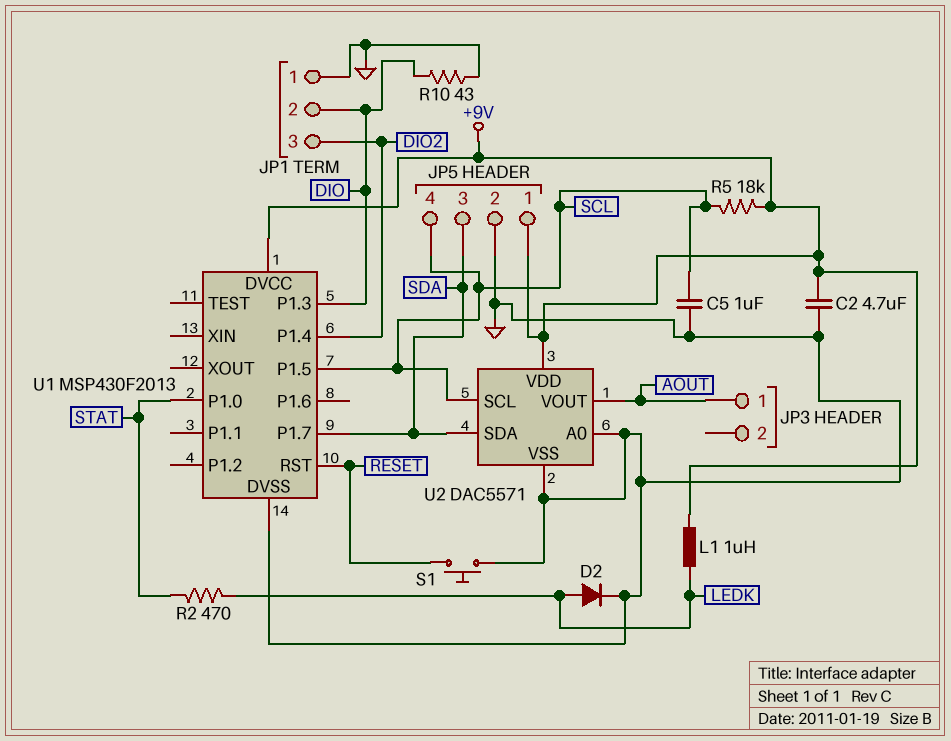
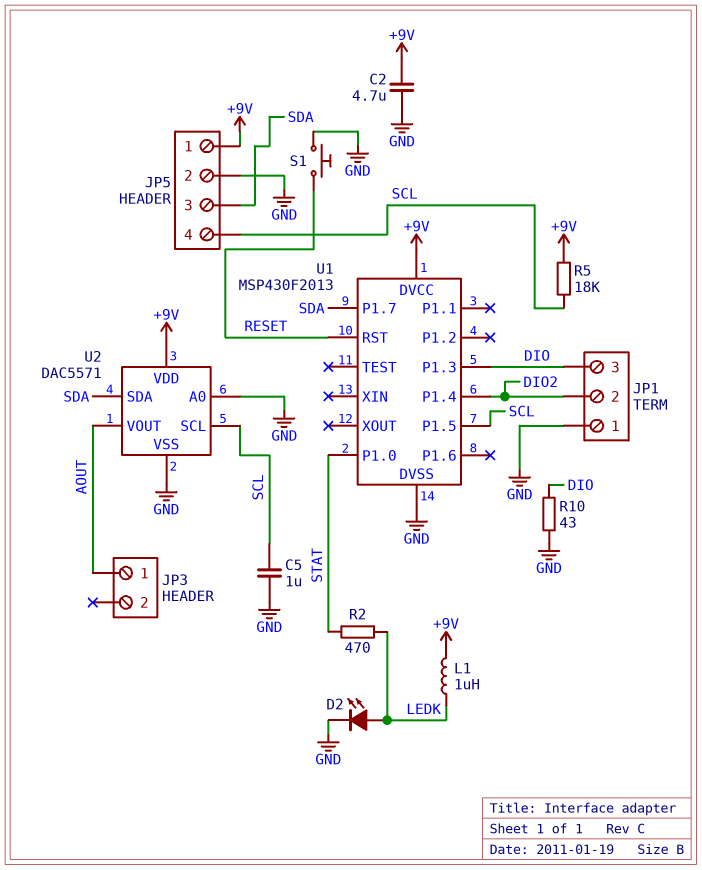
D2: diode (A LEDK, K GND) -> LED (A LEDK, K GND)
JP1 pin 2: DIO -> DIO2
JP1 pin 3: DIO2 -> DIO

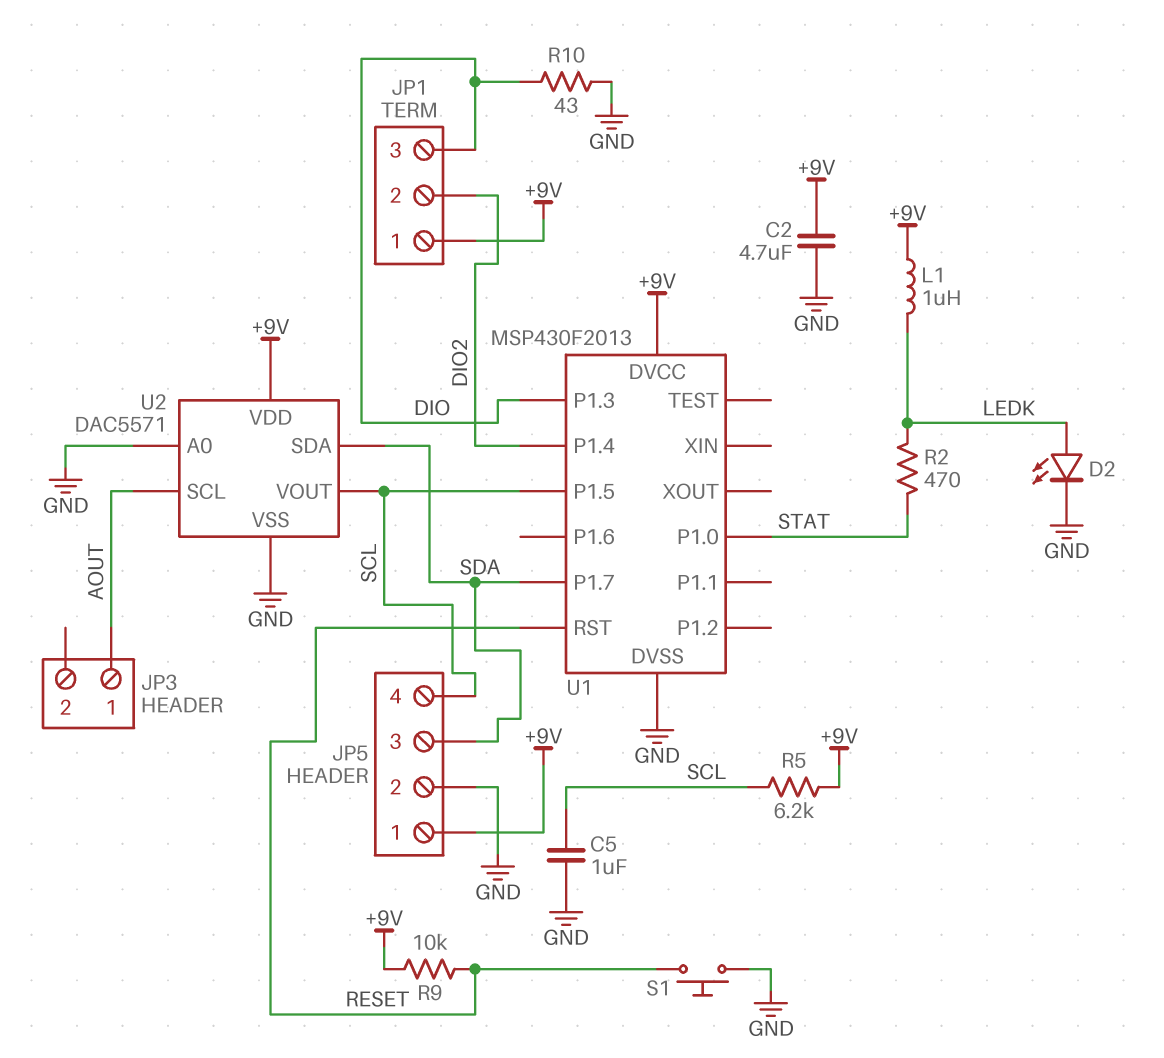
JP1 pin 1: GND -> +9V
R5: 18k (+9V, SCL) -> 6.2k (+9V, SCL)
R9: none -> 10k (+9V, RESET)
U2 pin SCL: SCL -> AOUT
U2 pin VOUT: AOUT -> SCL

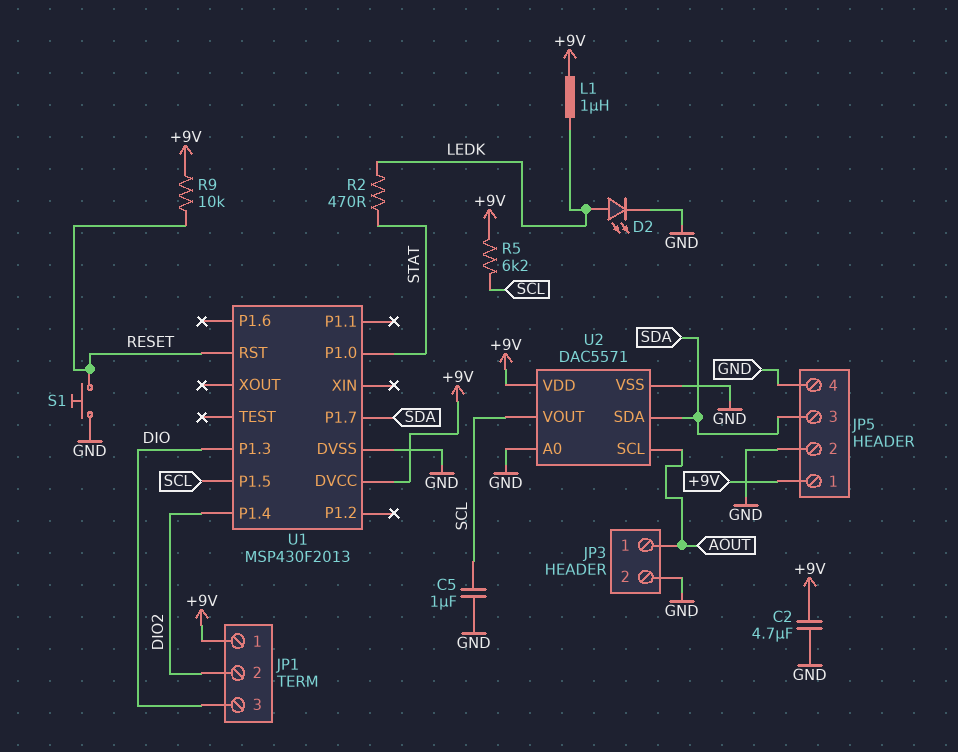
JP3 pin 2: none -> GND
JP5 pin 4: SCL -> GND
R10: 43 (DIO, GND) -> none

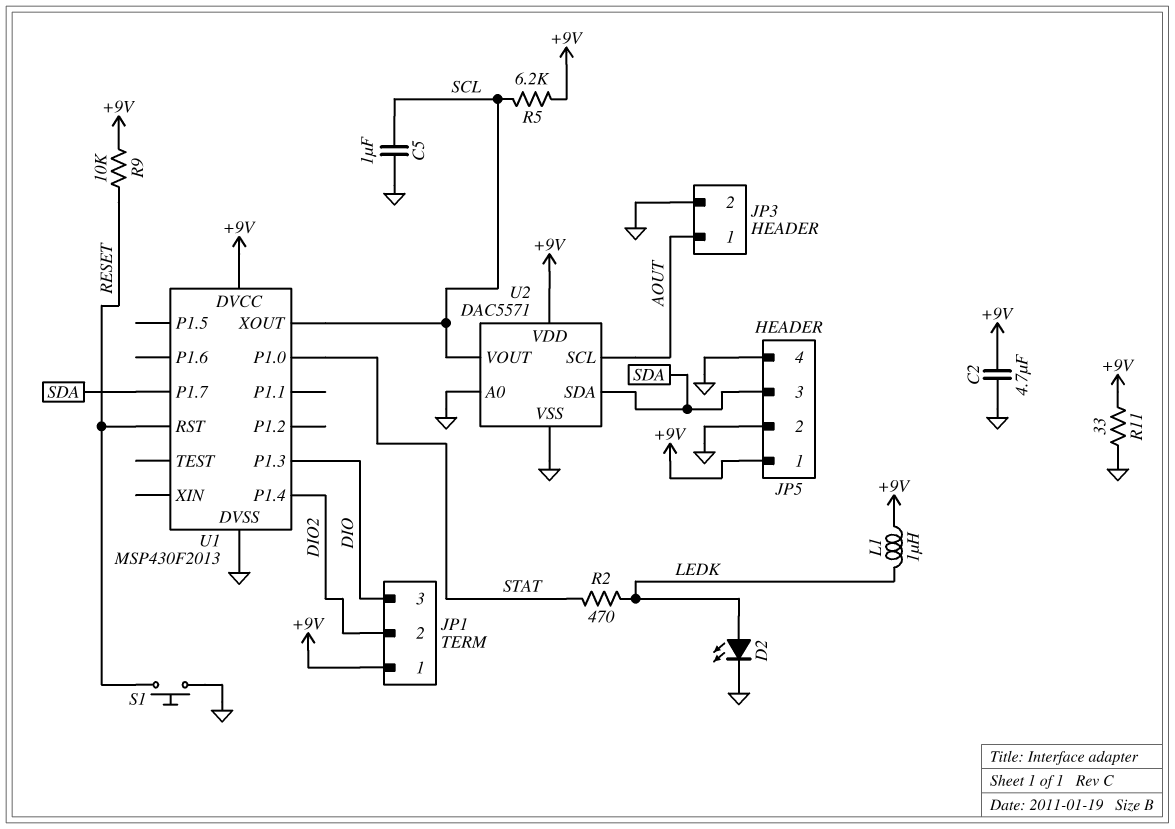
R11: none -> 33 (+9V, GND)
U1 pin P1.5: SCL -> none
U1 pin XOUT: none -> SCL

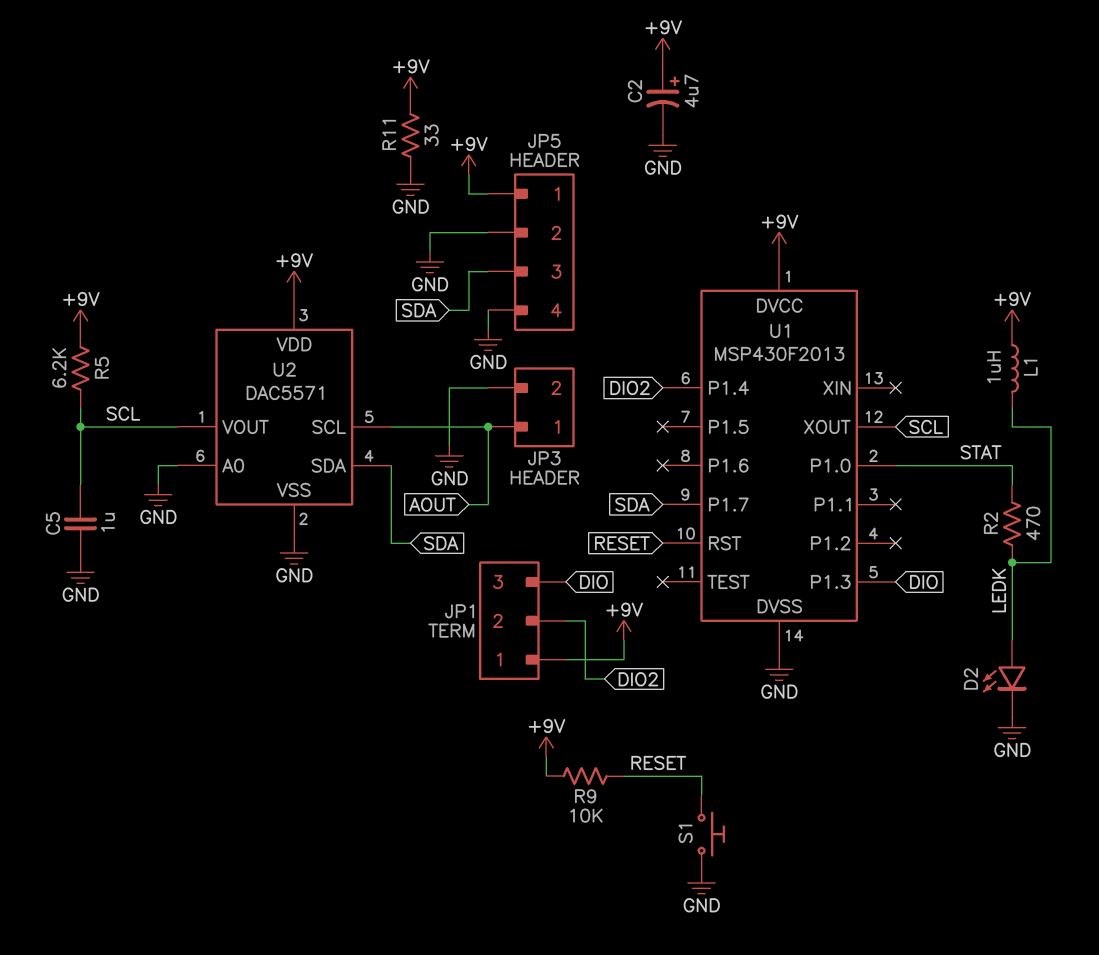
C2: 4.7uF (+9V, GND) -> 4.7uF (plus +9V, minus GND)

